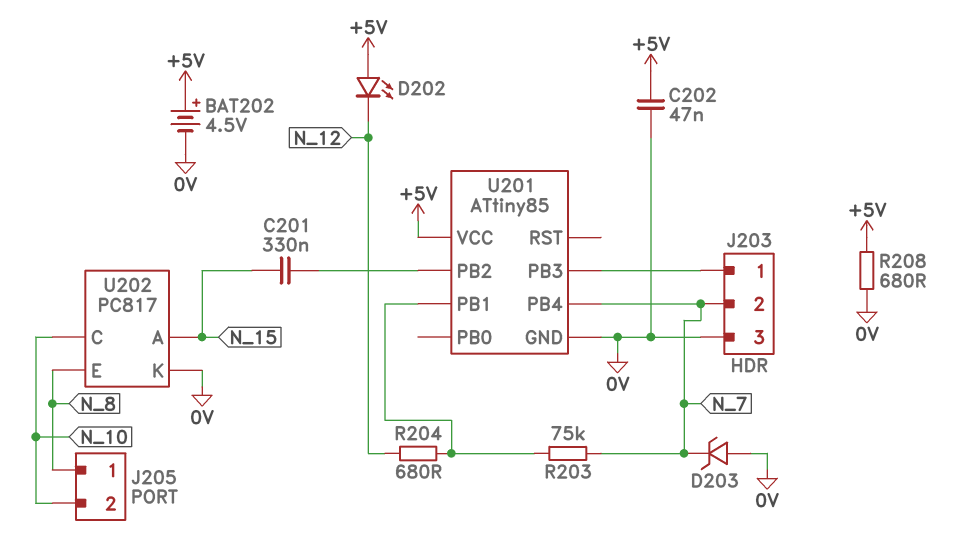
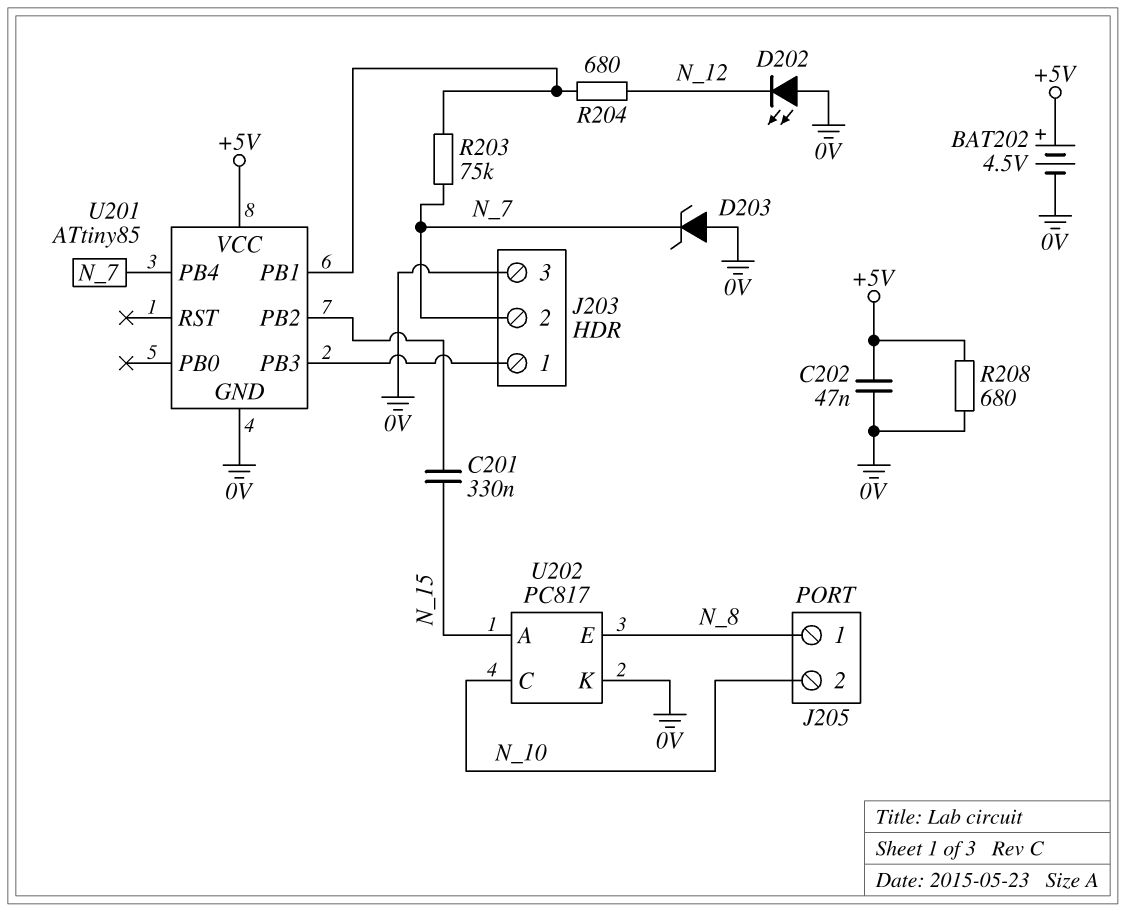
D202: LED (A +5V, K N_12) -> LED (A 0V, K N_12)

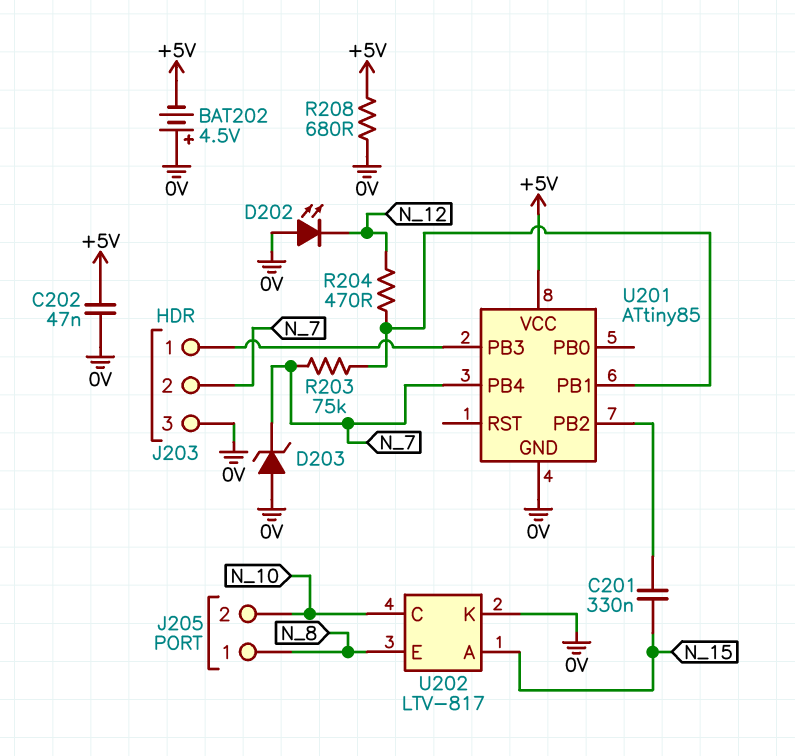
BAT202: 4.5V (plus +5V, minus 0V) -> 4.5V (plus 0V, minus +5V)
R204: 680 (N_12, U201/PB1) -> 470 (N_12, U201/PB1)
U202: PC817 -> LTV-817

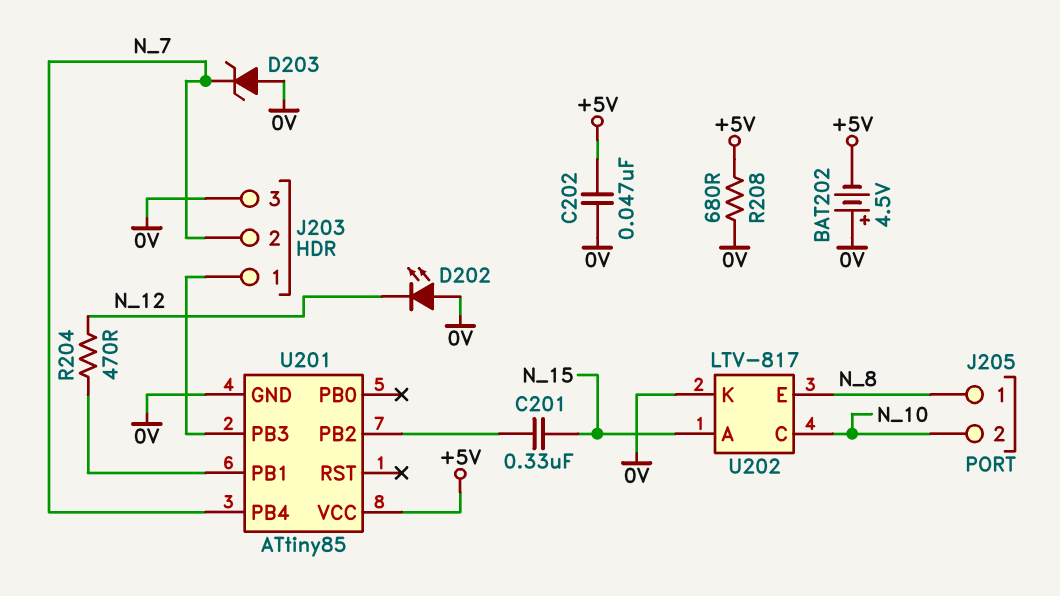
R203: 75k (N_7, U201/PB1) -> none

